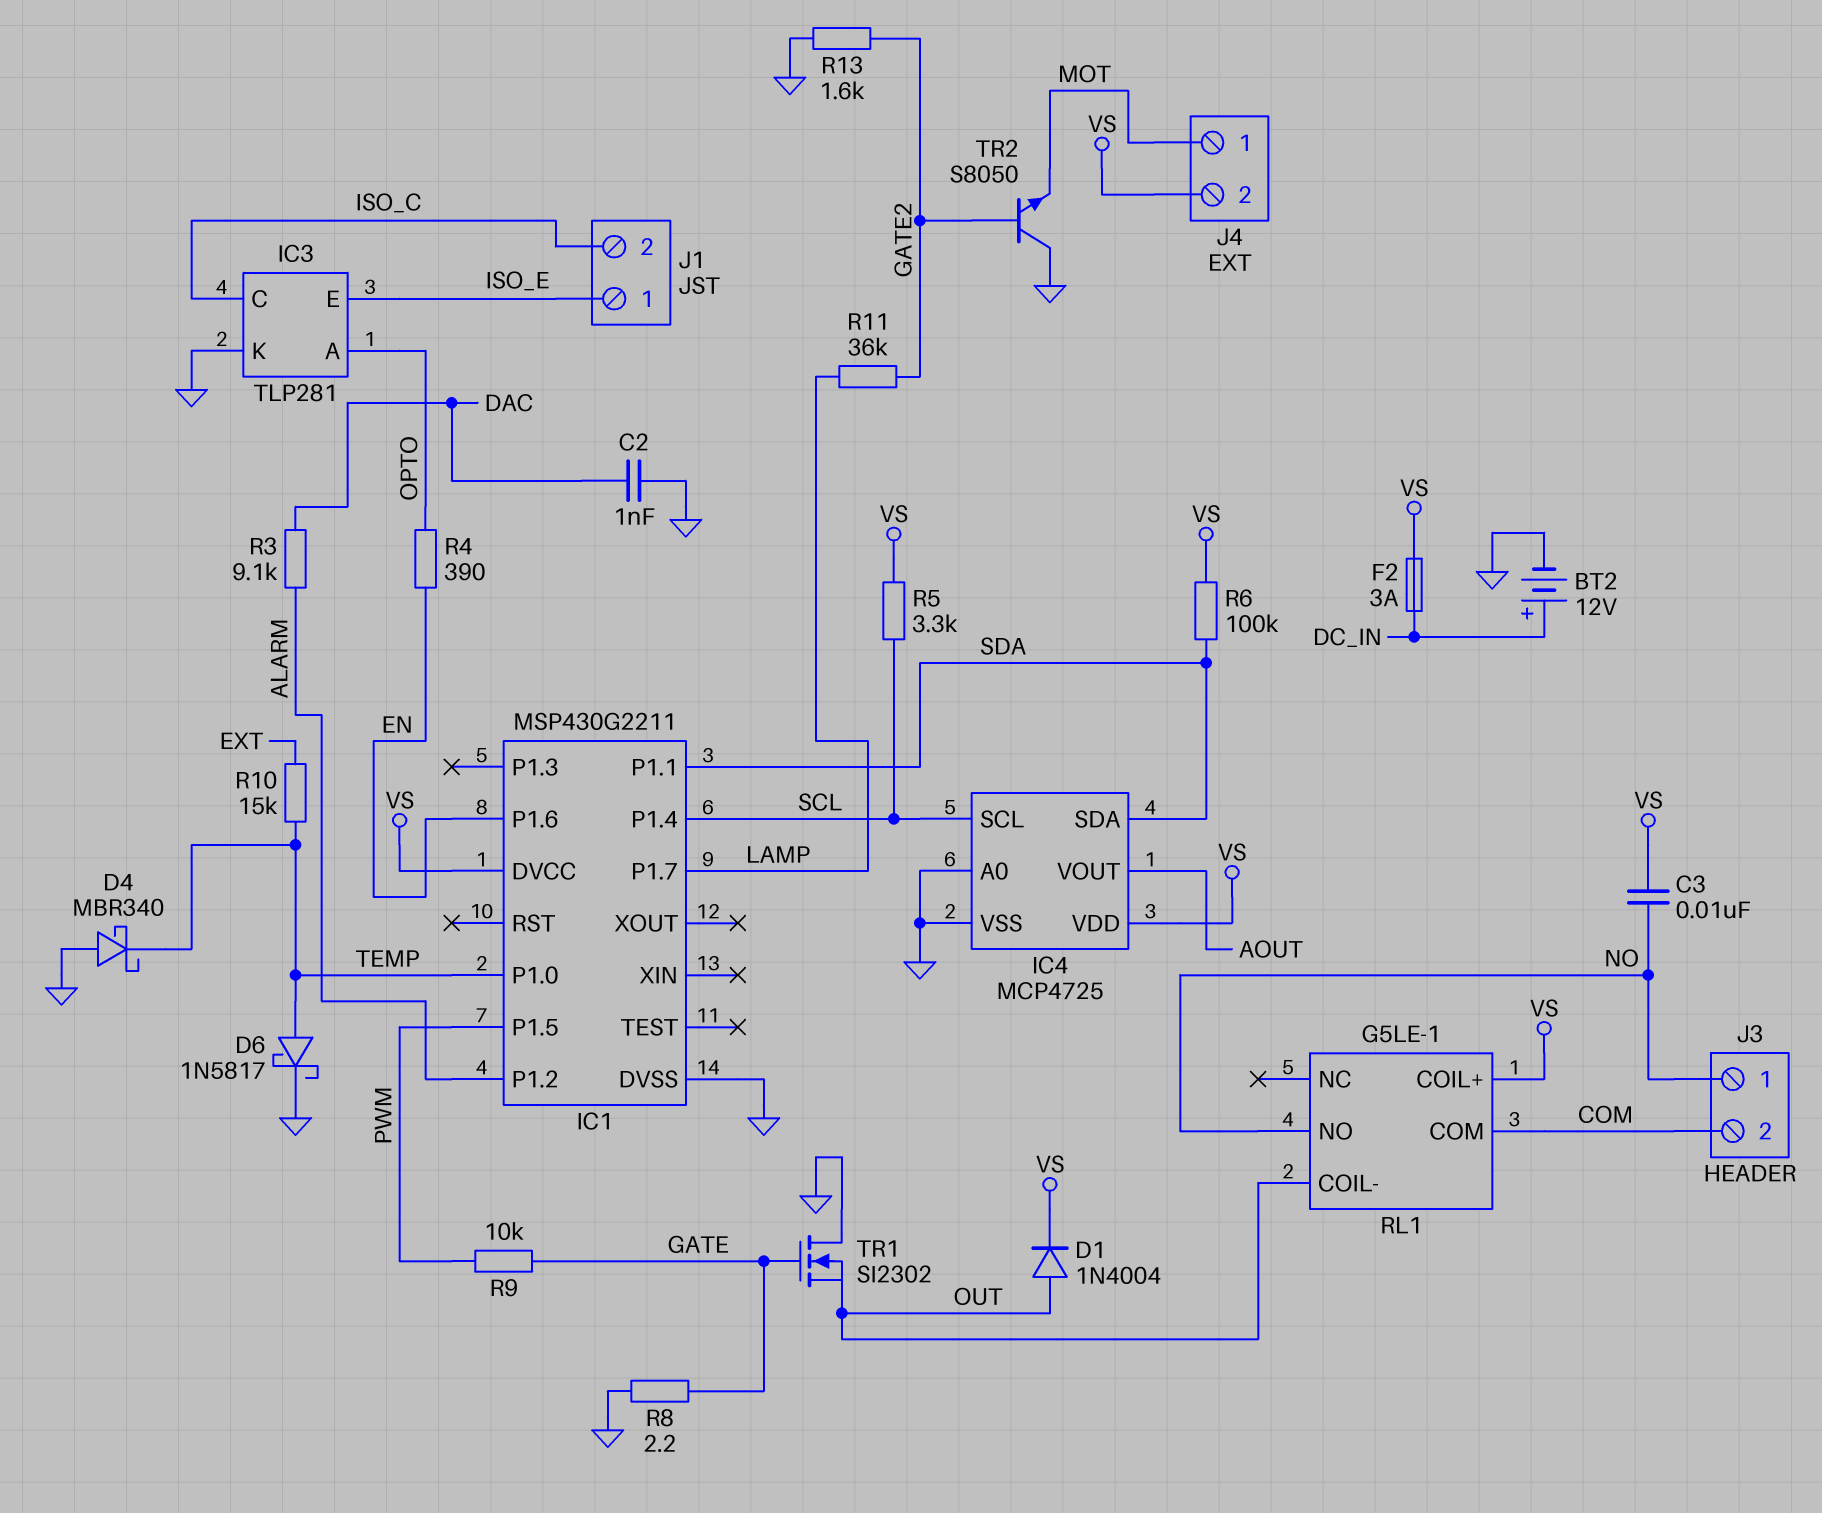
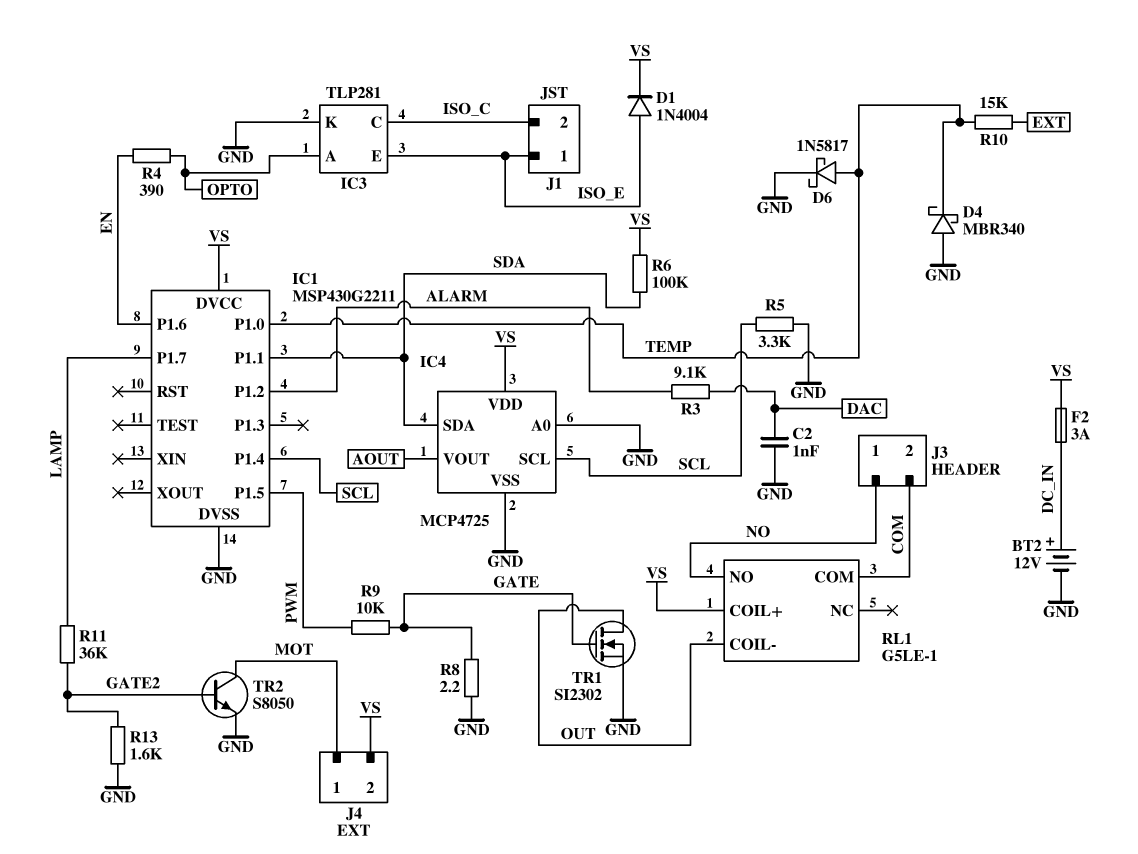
C3: 10nF (NO, VS) -> none
D1: diode 1N4004 (A OUT, K VS) -> diode 1N4004 (A ISO_E, K VS)
R5: 3.3k (SCL, VS) -> 3.3k (GND, SCL)
TR1: NMOS SI2302 (G GATE, D GND, S OUT) -> NMOS SI2302 (G GATE, D OUT, S GND)
TR2: NPN S8050 (B GATE2, C GND, E MOT) -> NPN S8050 (B GATE2, C MOT, E GND)

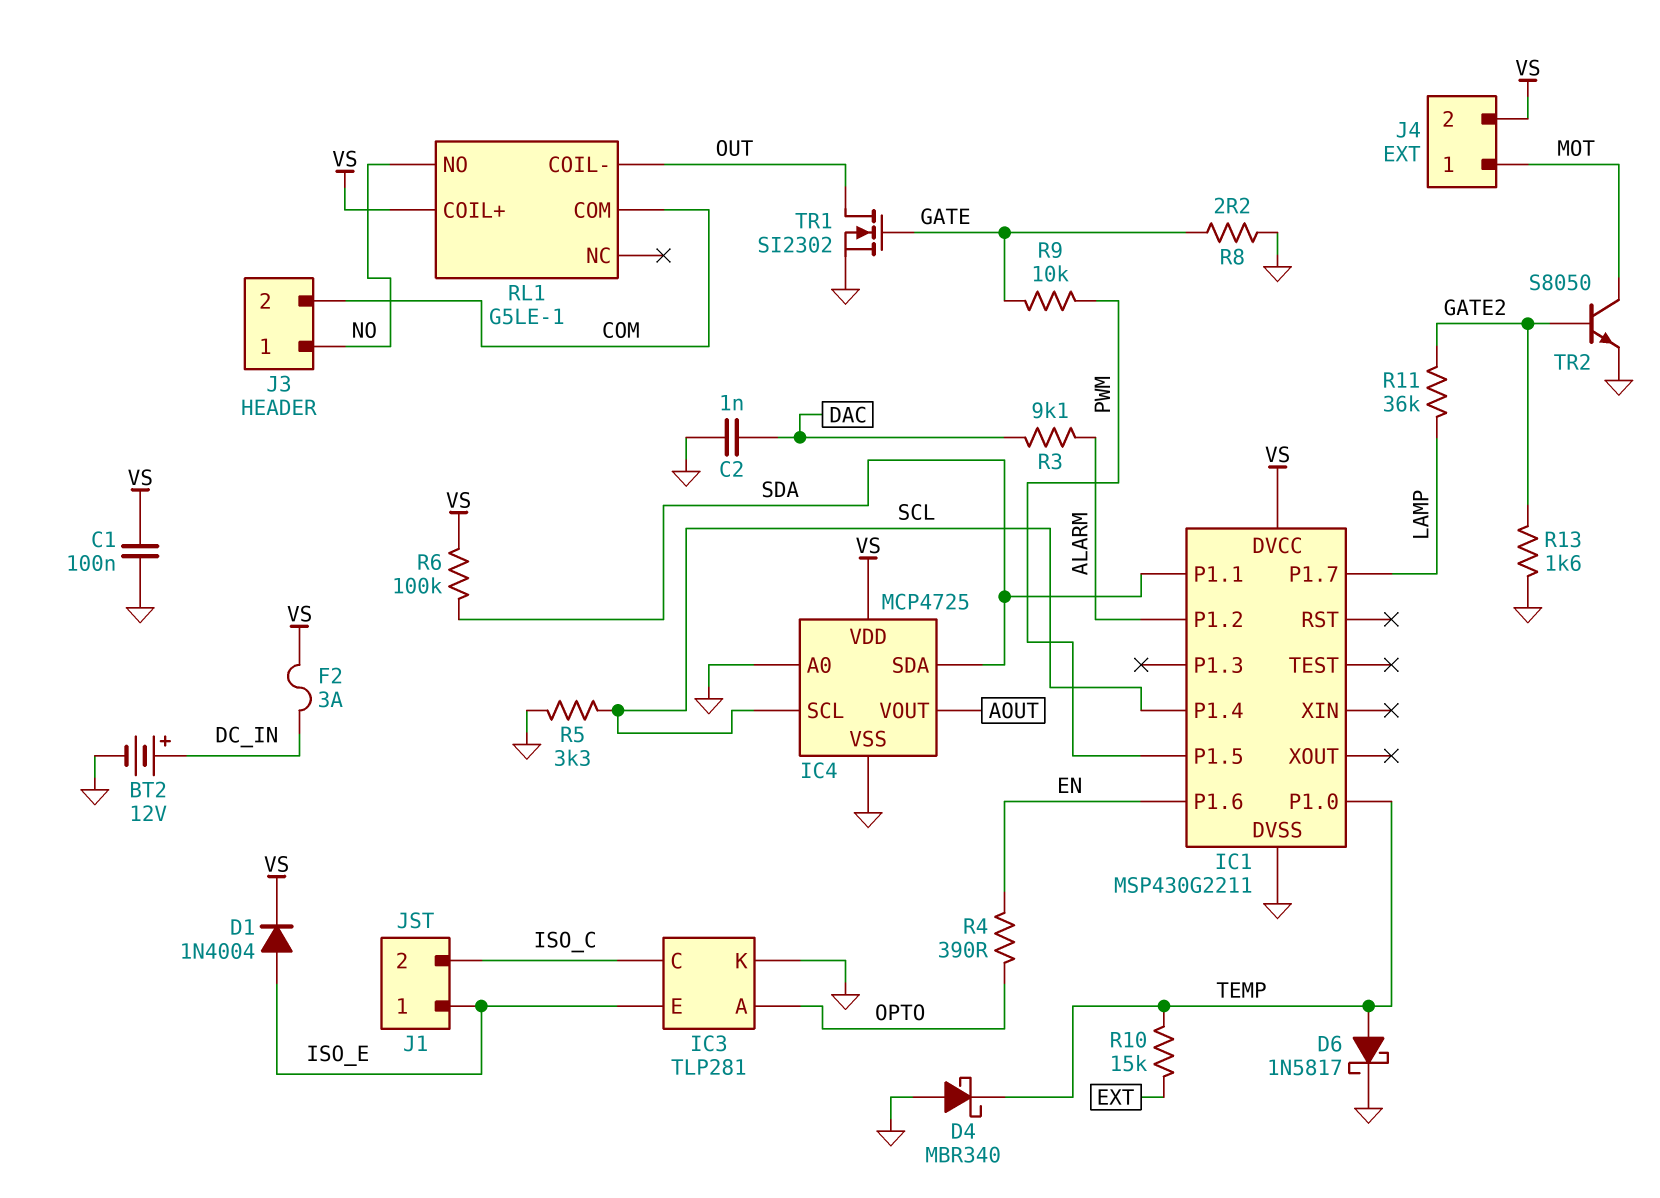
C1: none -> 100nF (GND, VS)

